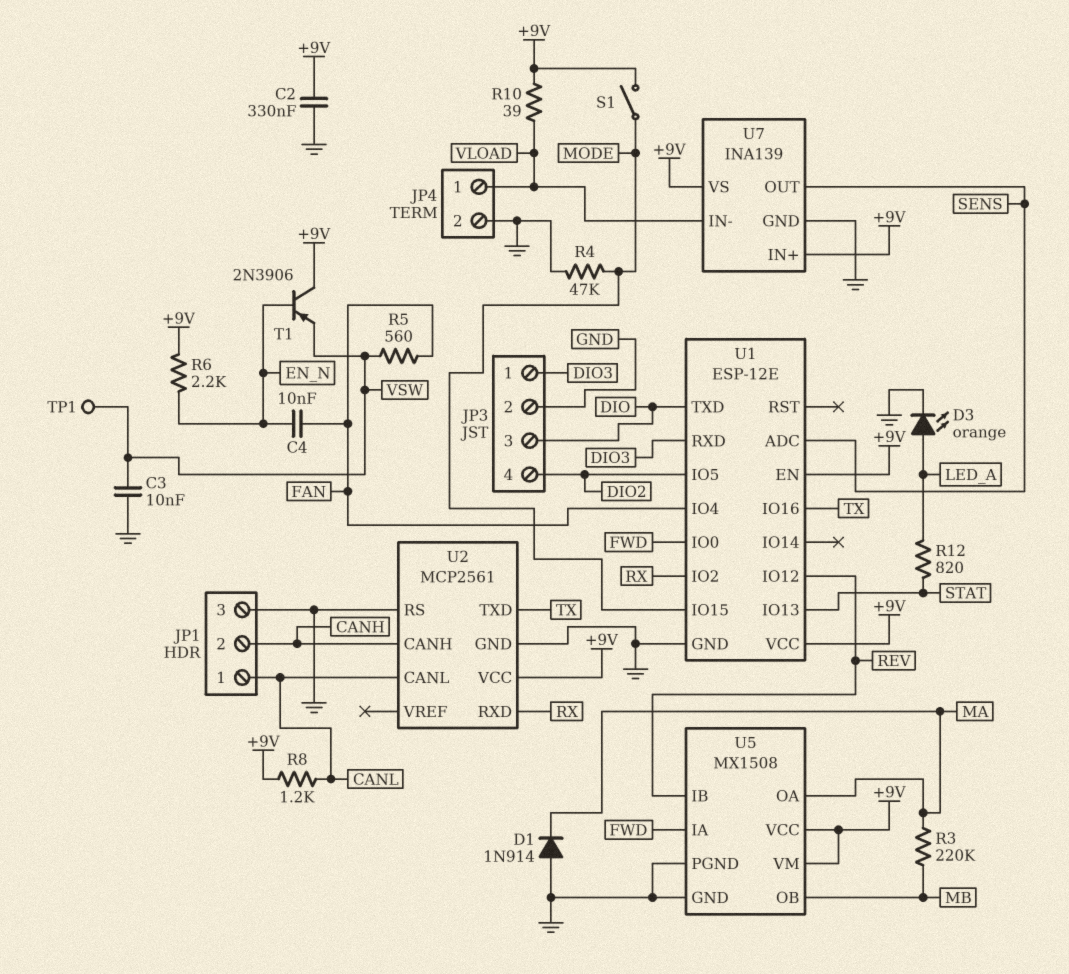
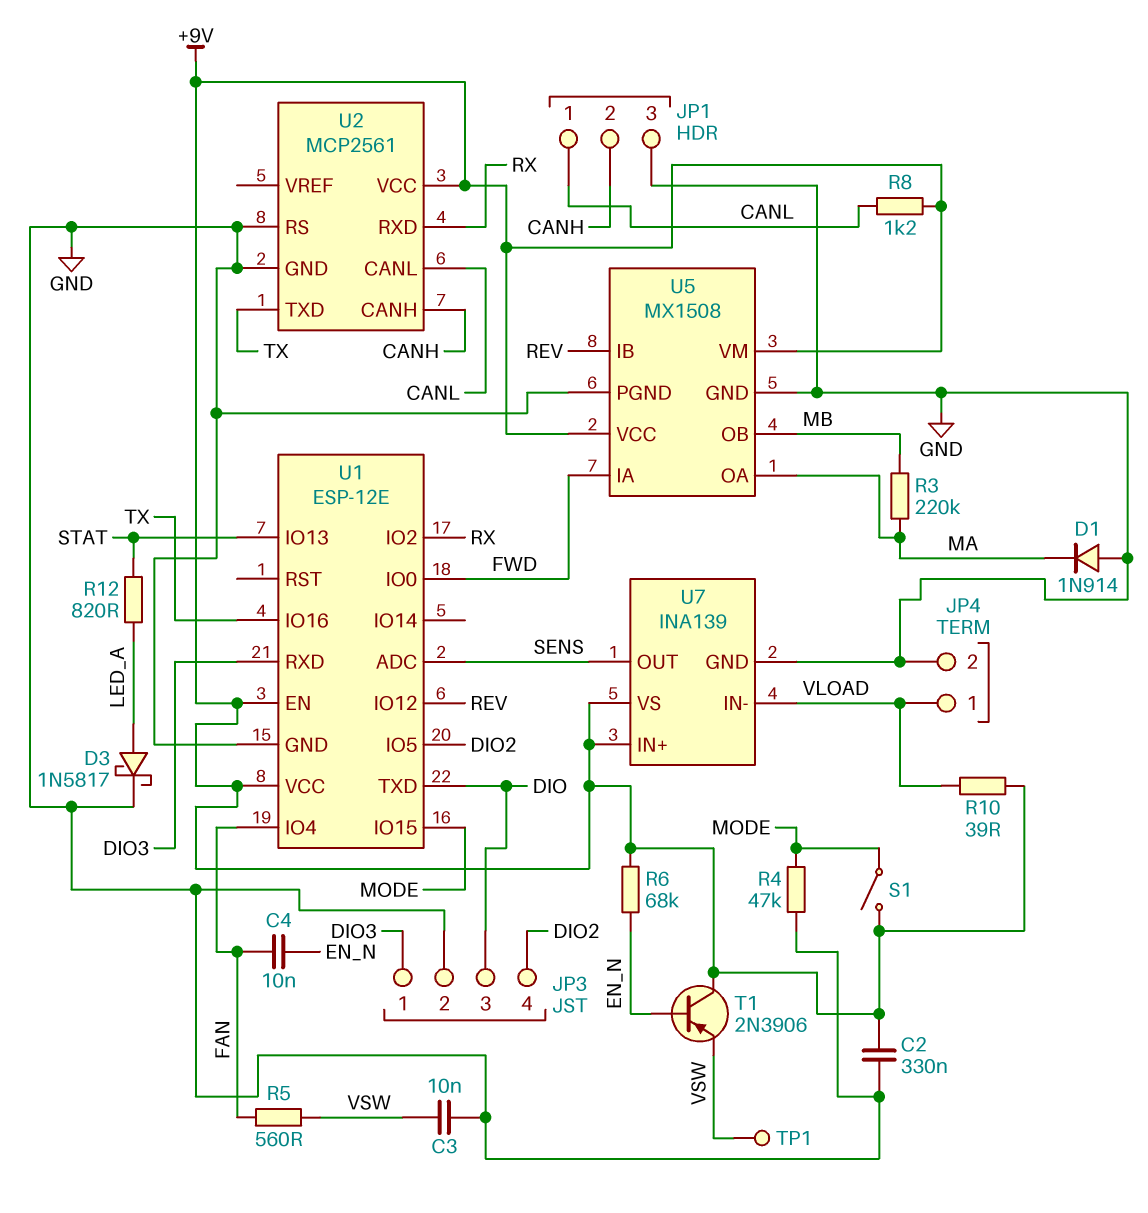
D3: LED orange (A LED_A, K GND) -> schottky 1N5817 (A LED_A, K GND)
R6: 2.2k (+9V, EN_N) -> 68k (+9V, EN_N)

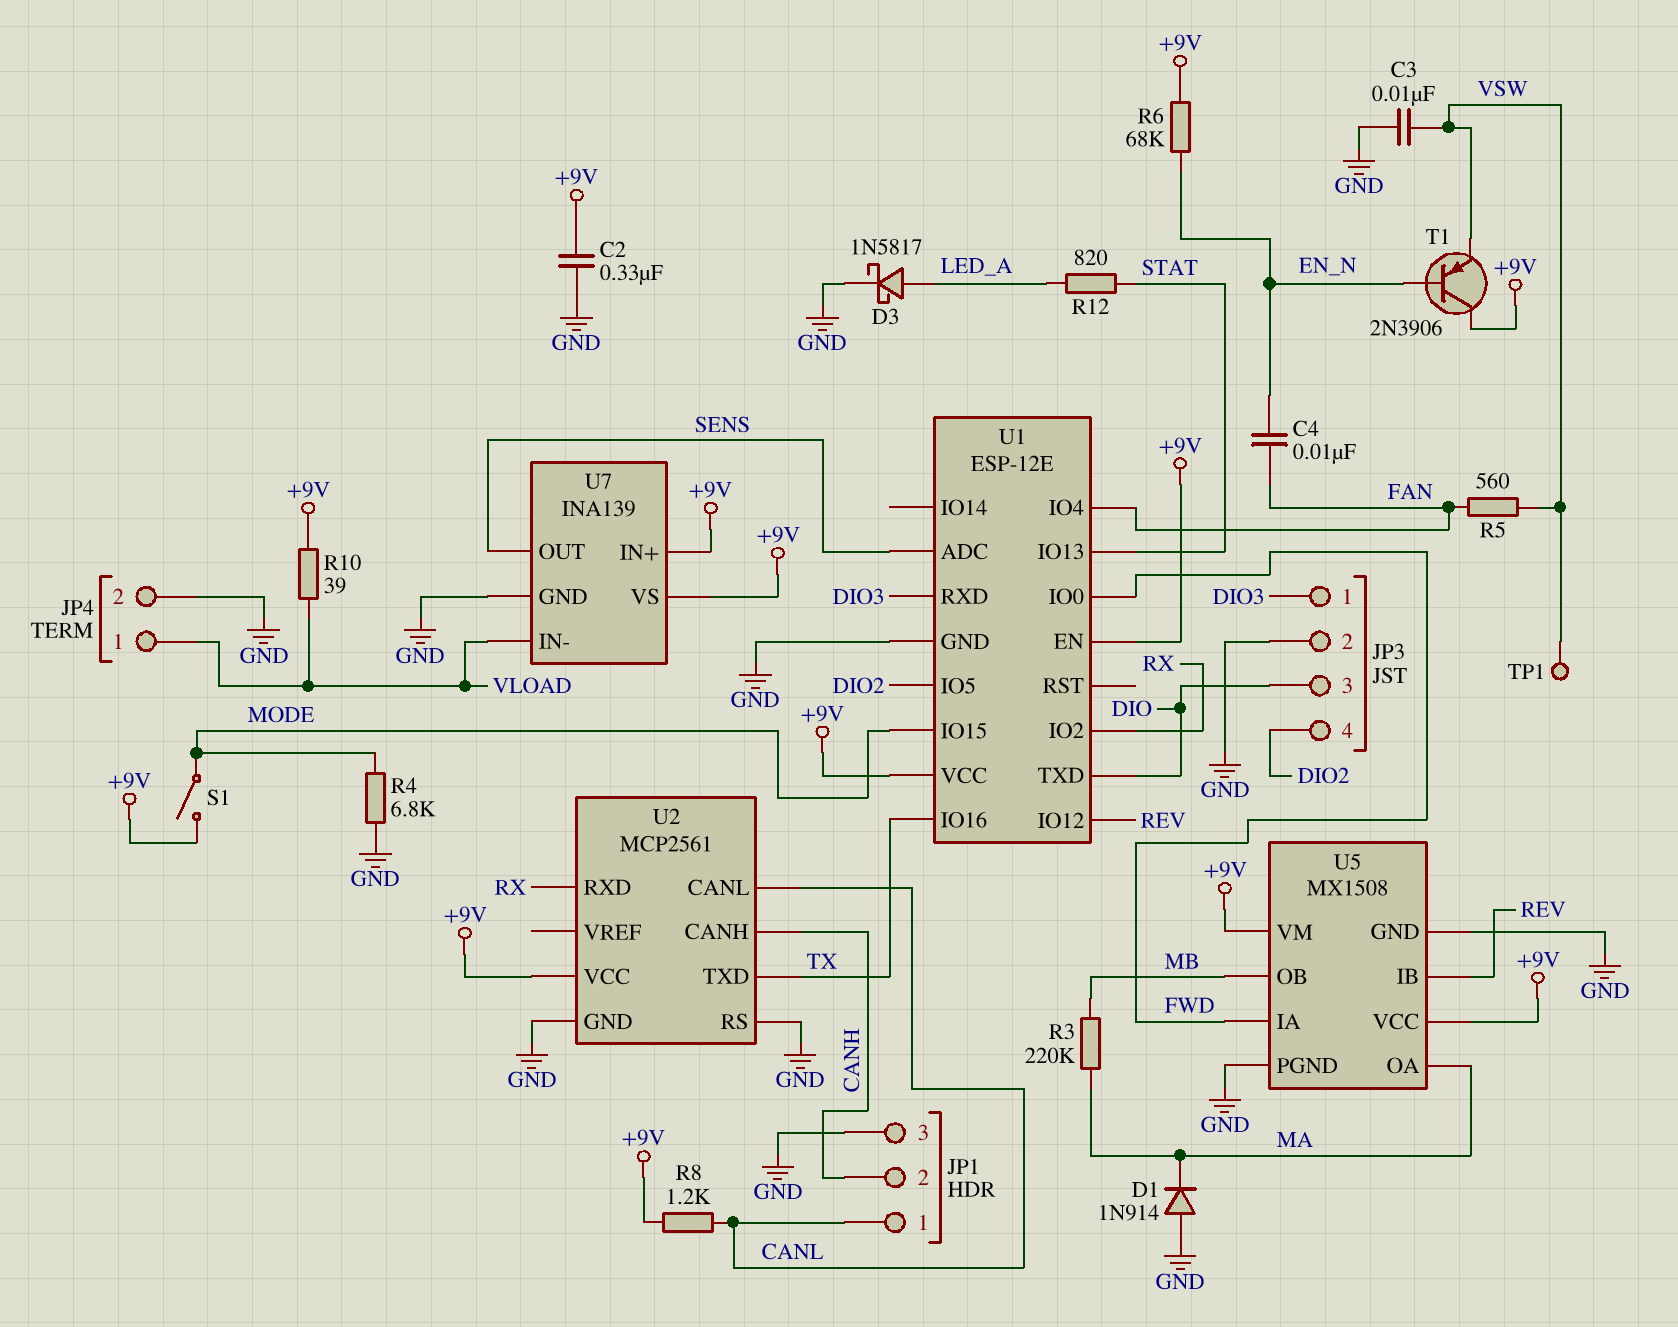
R4: 47k (GND, MODE) -> 6.8k (GND, MODE)

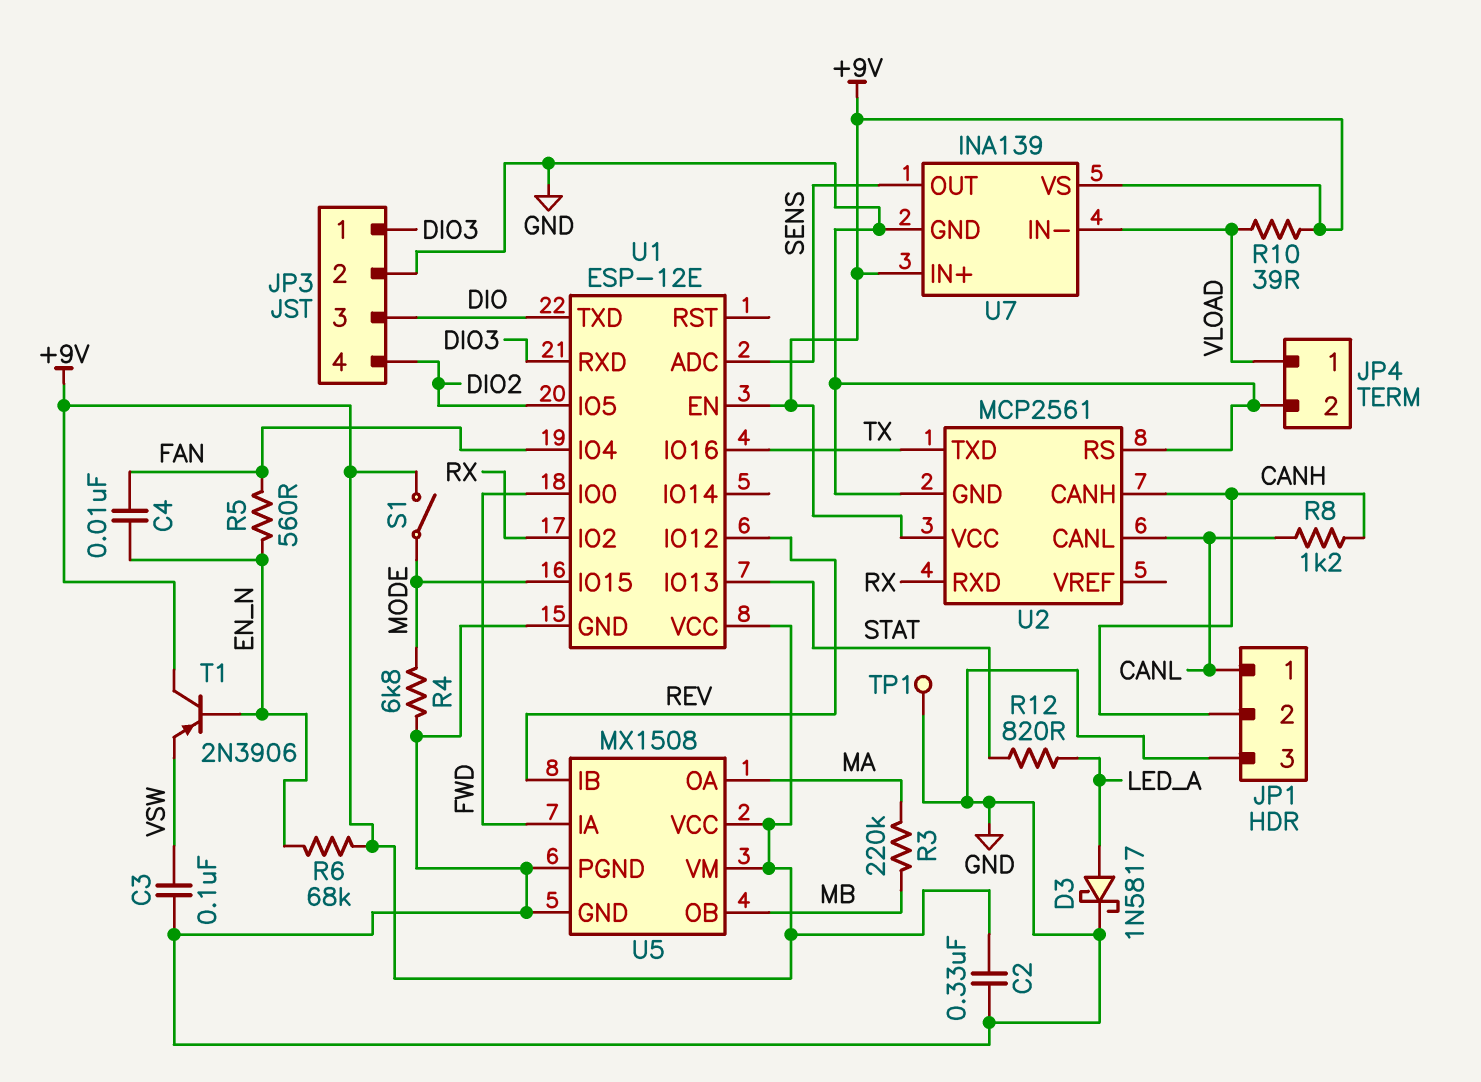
C3: 10nF (GND, VSW) -> 100nF (GND, VSW)
D1: diode 1N914 (A GND, K MA) -> none
R5: 560 (FAN, VSW) -> 560 (EN_N, FAN)
R8: 1.2k (+9V, CANL) -> 1.2k (CANH, CANL)
TP1: test point (VSW) -> test point (GND)

